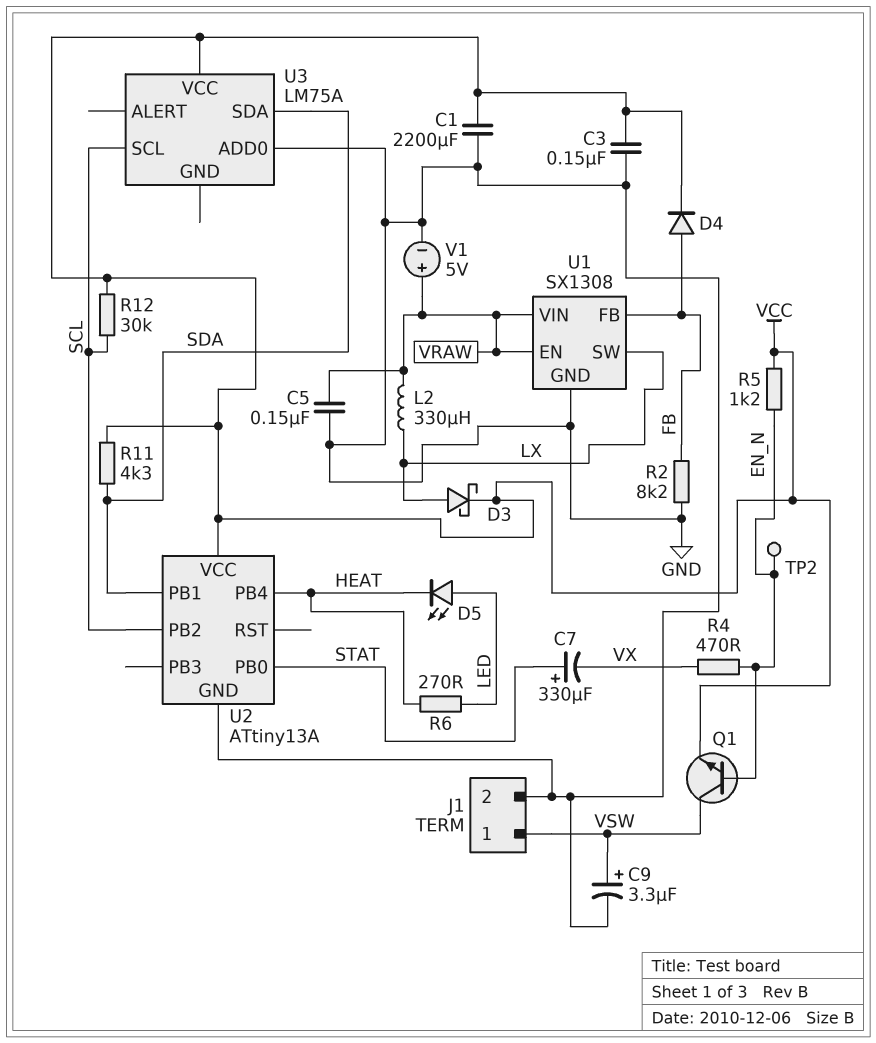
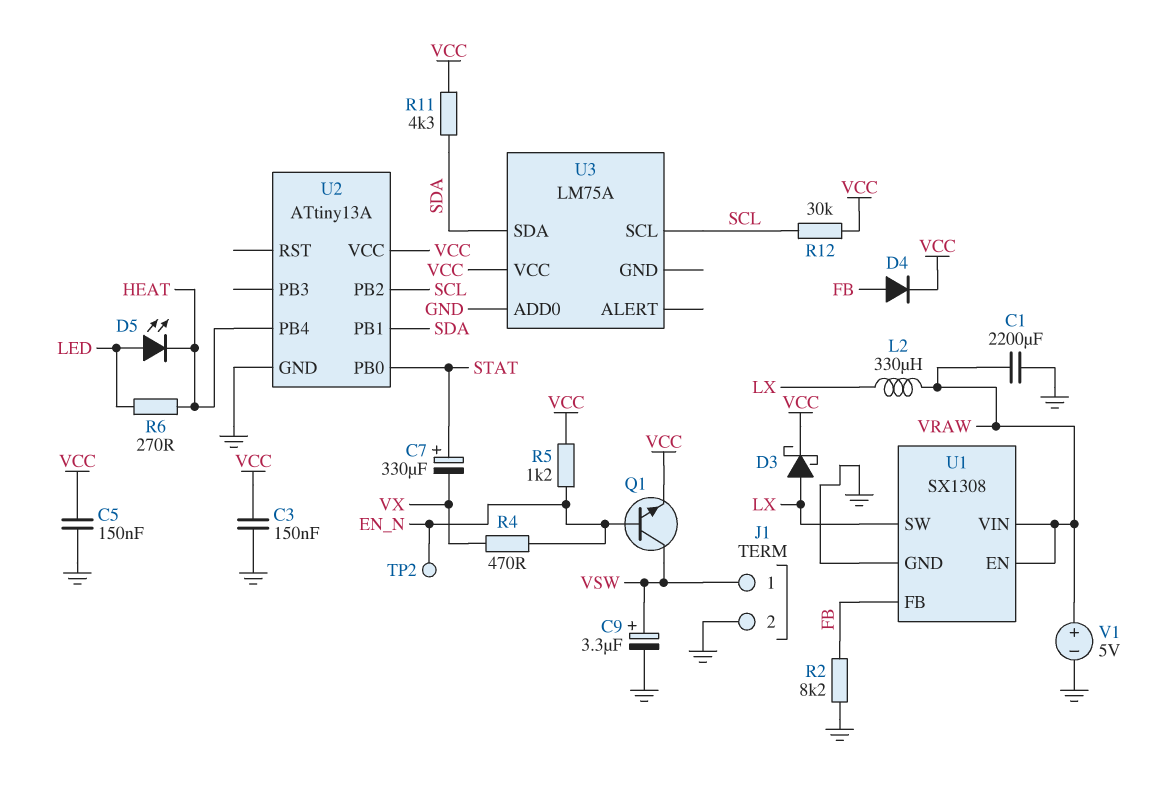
C1: 2200uF (GND, VCC) -> 2200uF (GND, VRAW)
C5: 150nF (GND, VRAW) -> 150nF (GND, VCC)

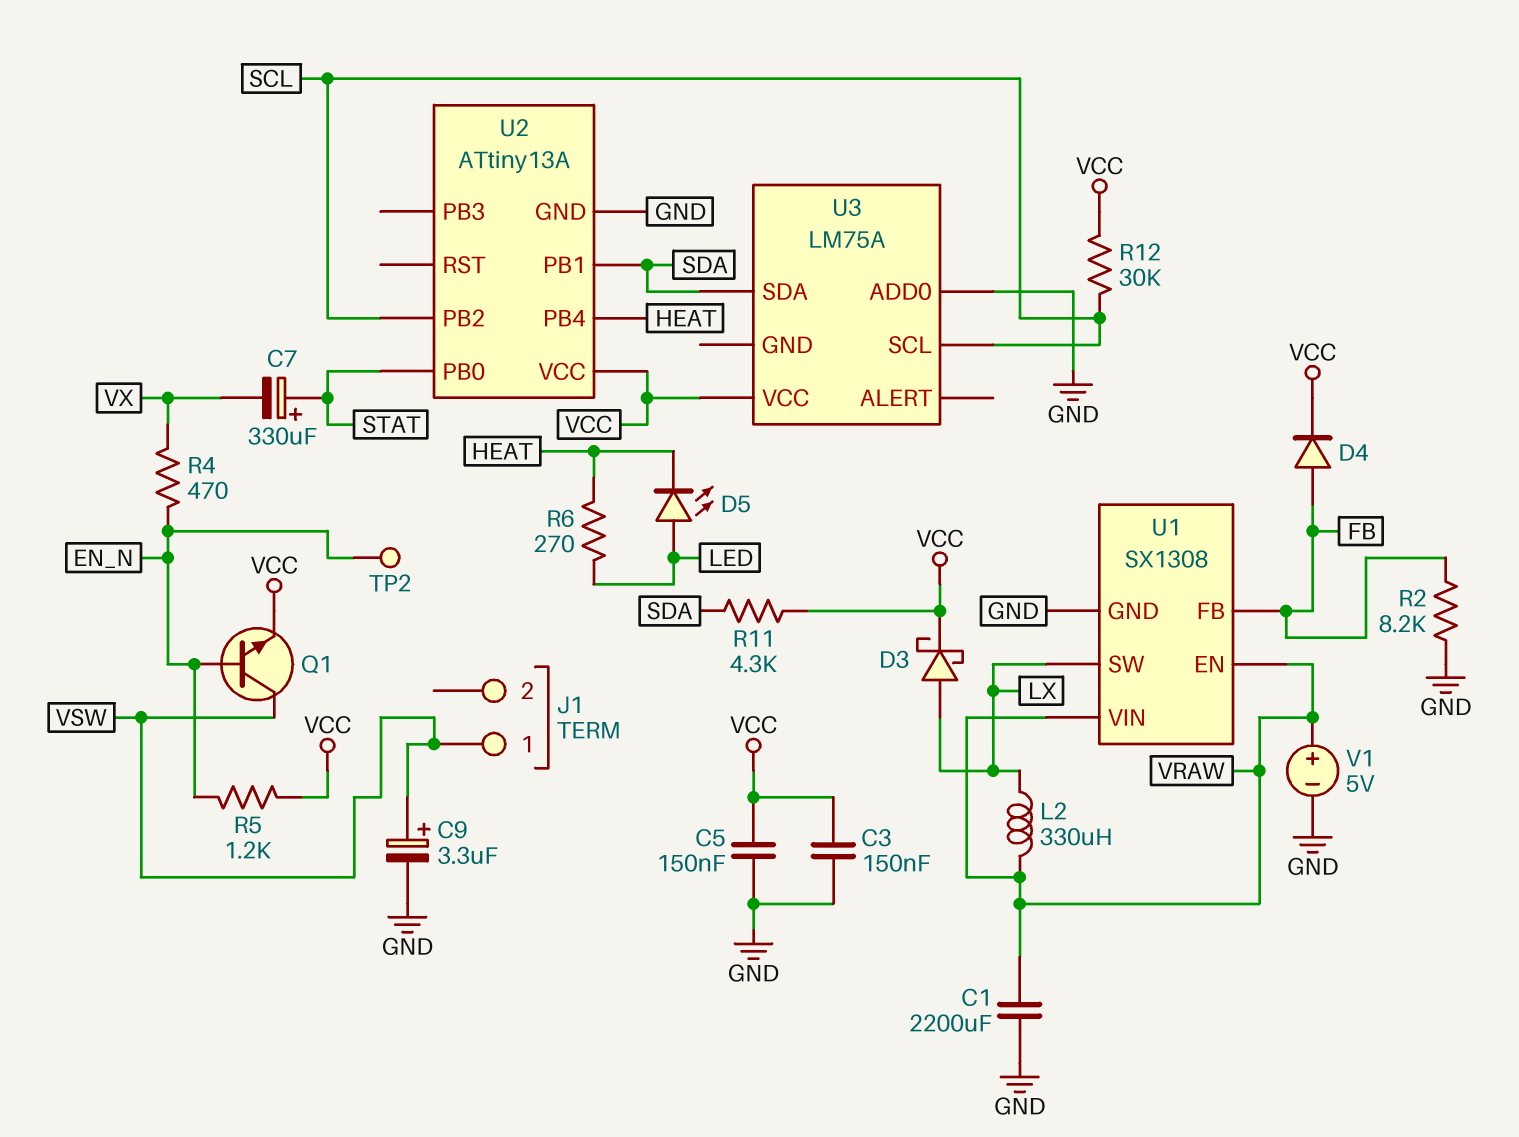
J1 pin 2: GND -> none

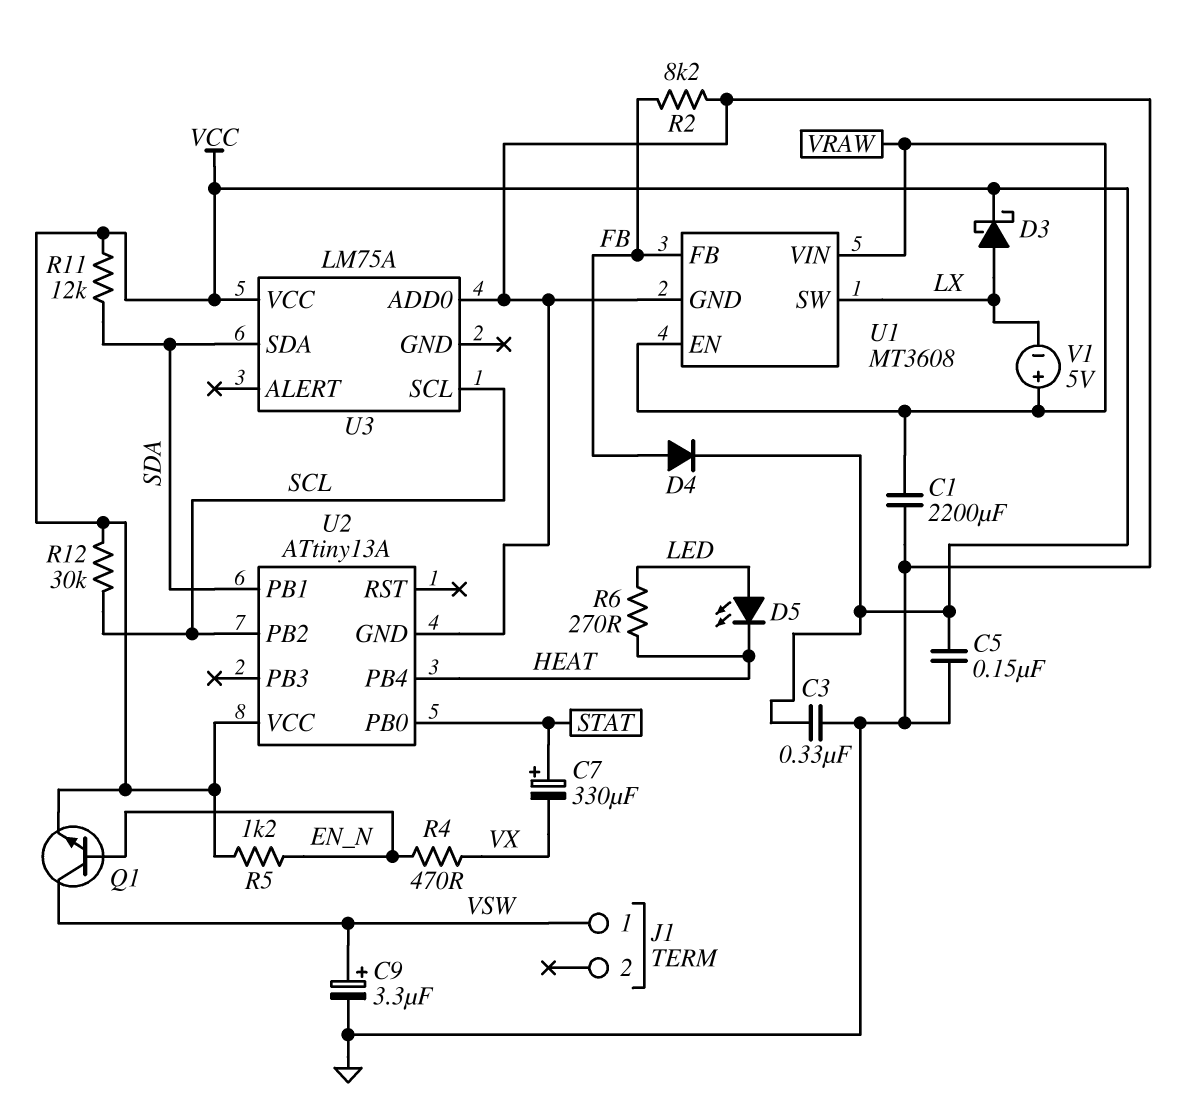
C3: 150nF (GND, VCC) -> 330nF (GND, VCC)
L2: 330uH (LX, VRAW) -> none
R11: 4.3k (SDA, VCC) -> 12k (SDA, VCC)
TP2: test point (EN_N) -> none
U1: SX1308 -> MT3608
V1: 5V (plus VRAW, minus GND) -> 5V (plus VRAW, minus LX)

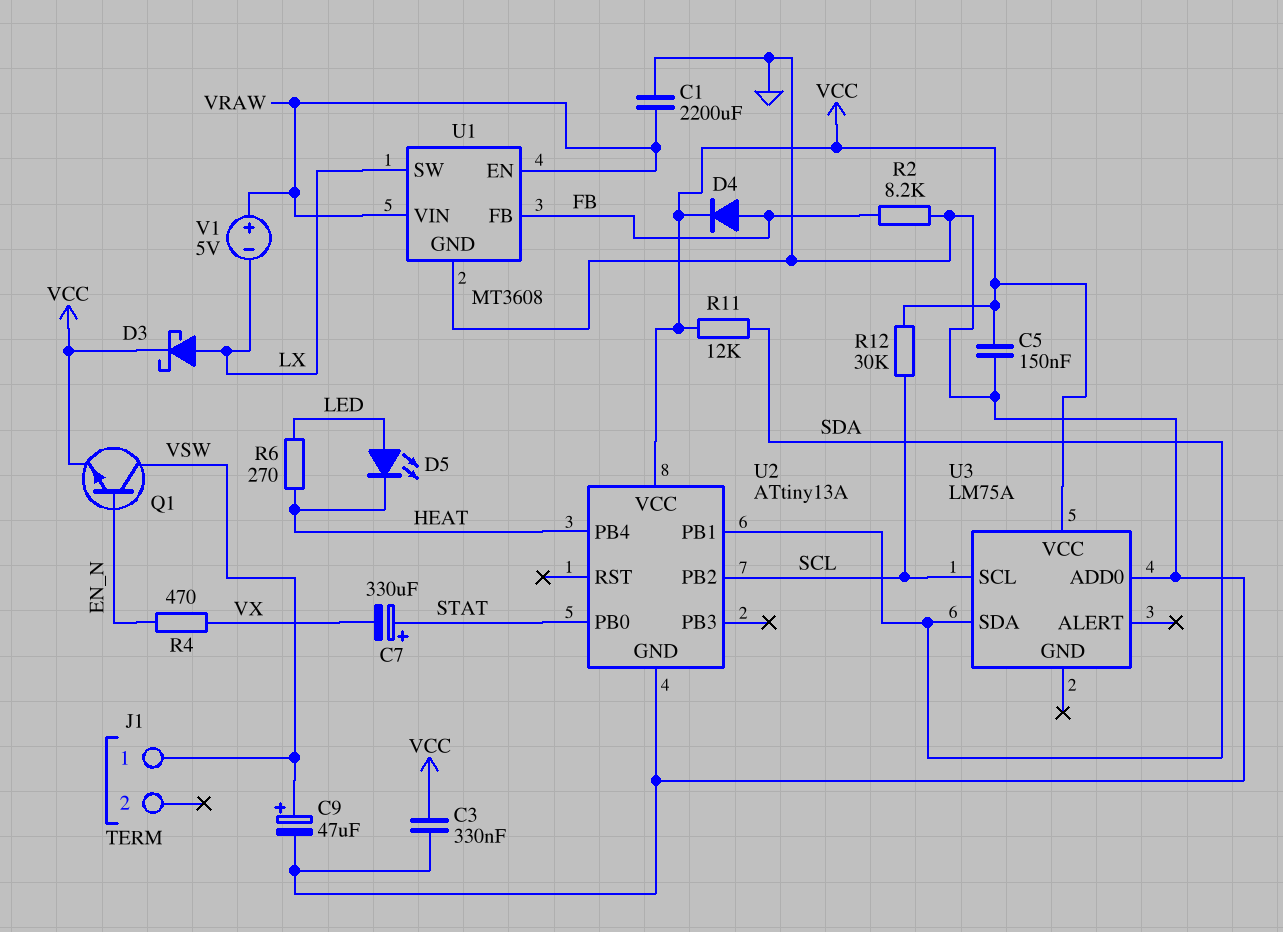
C9: 3.3uF (plus VSW, minus GND) -> 47uF (plus VSW, minus GND)
R5: 1.2k (EN_N, VCC) -> none

